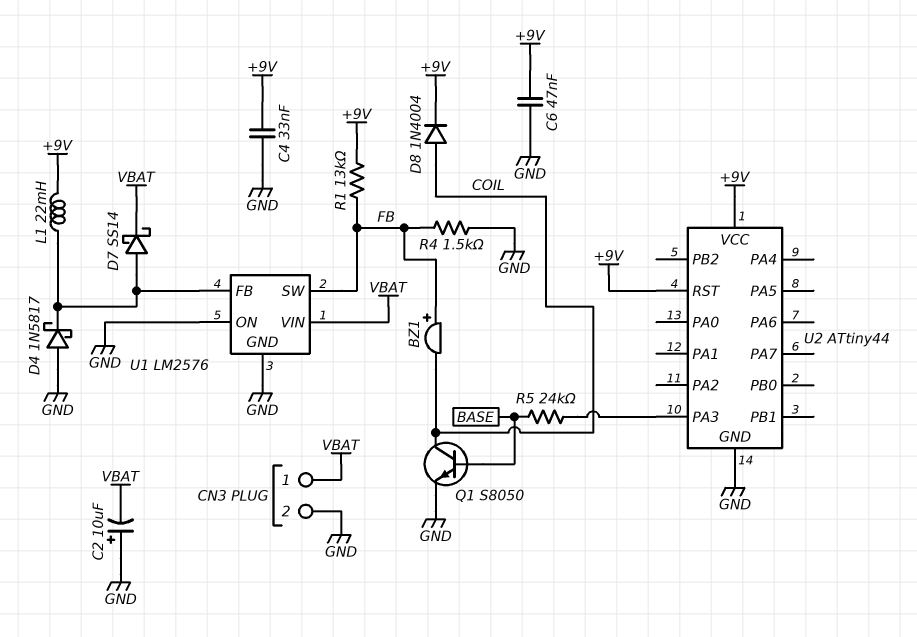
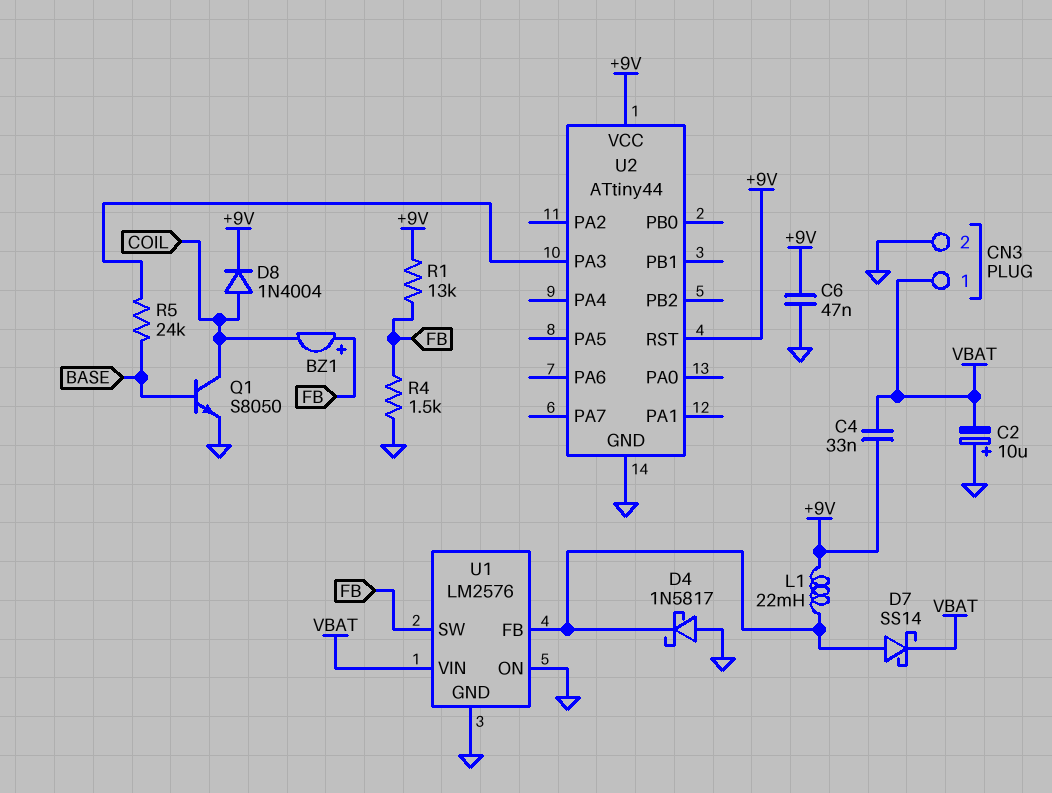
C4: 33nF (+9V, GND) -> 33nF (+9V, VBAT)

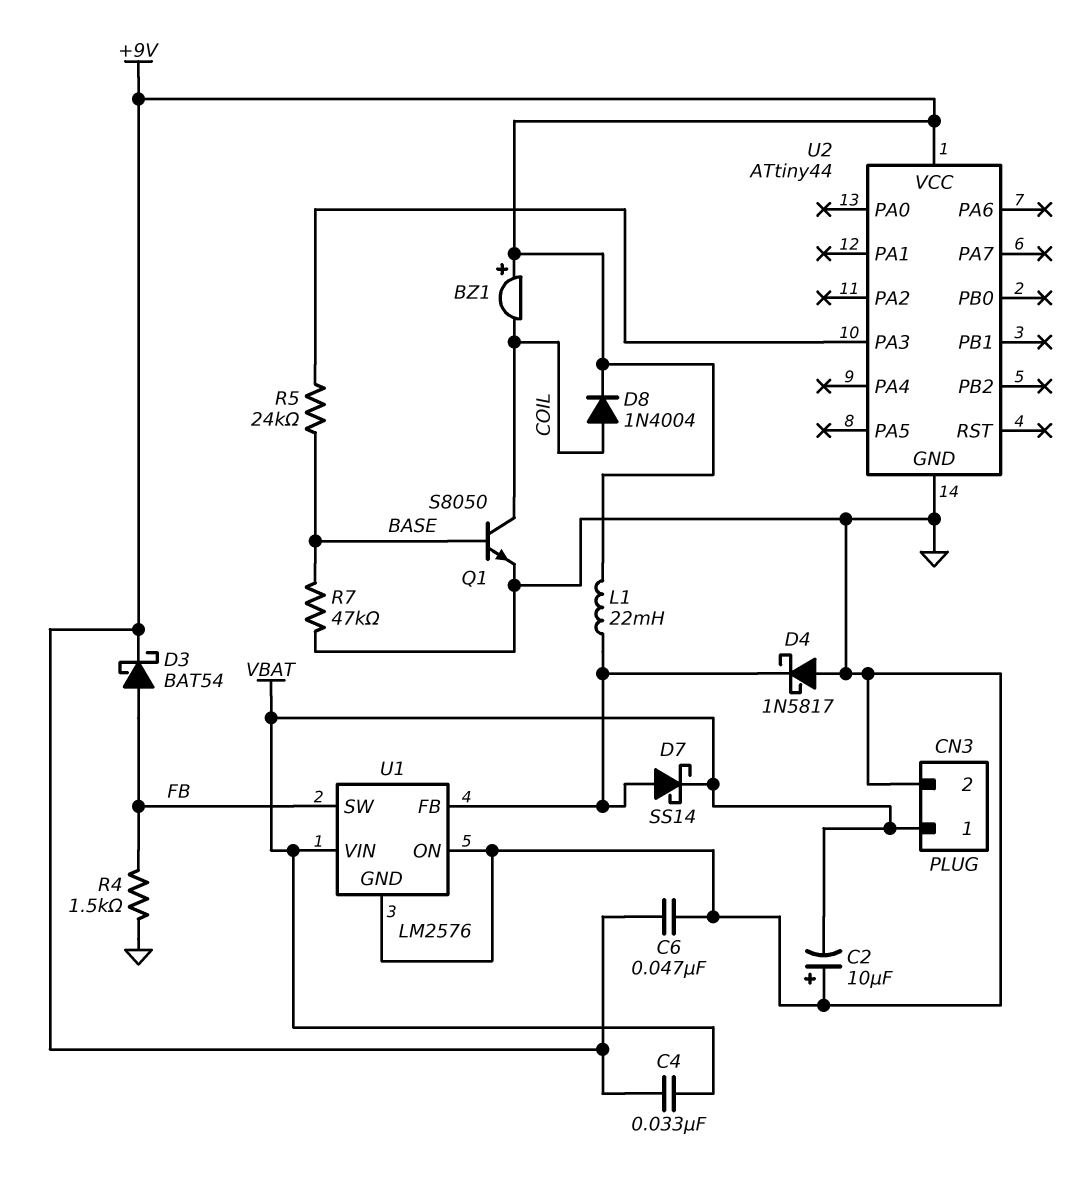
BZ1: buzzer (plus FB, minus COIL) -> buzzer (plus +9V, minus COIL)
D3: none -> schottky BAT54 (A FB, K +9V)
R1: 13k (+9V, FB) -> none
R7: none -> 47k (BASE, GND)
U2 pin RST: +9V -> none

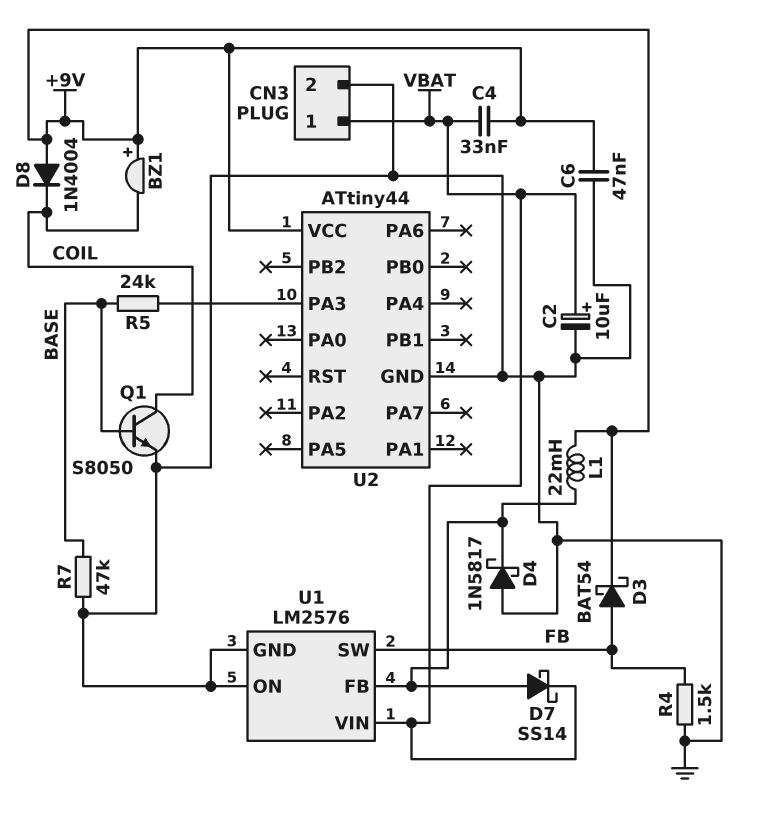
C2: 10uF (plus GND, minus VBAT) -> 10uF (plus VBAT, minus GND)
D8: diode 1N4004 (A COIL, K +9V) -> diode 1N4004 (A +9V, K COIL)

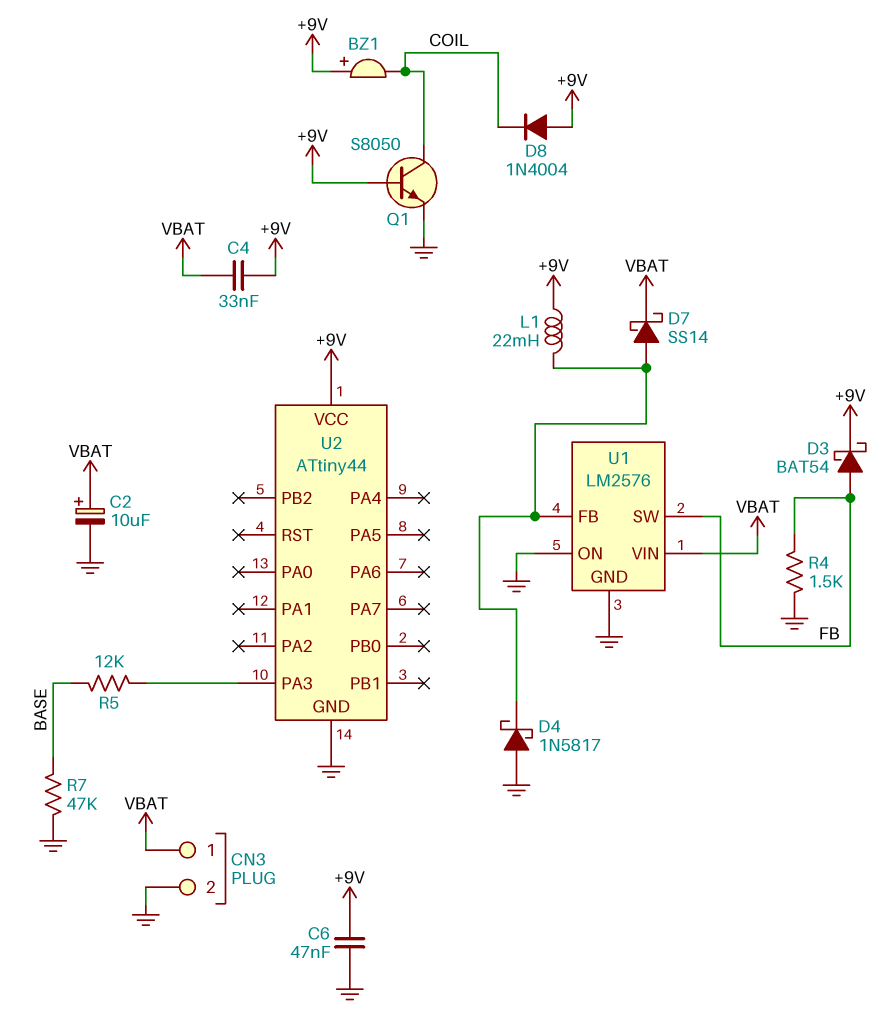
Q1: NPN S8050 (B BASE, C COIL, E GND) -> NPN S8050 (B +9V, C COIL, E GND)
R5: 24k (BASE, U2/PA3) -> 12k (BASE, U2/PA3)

